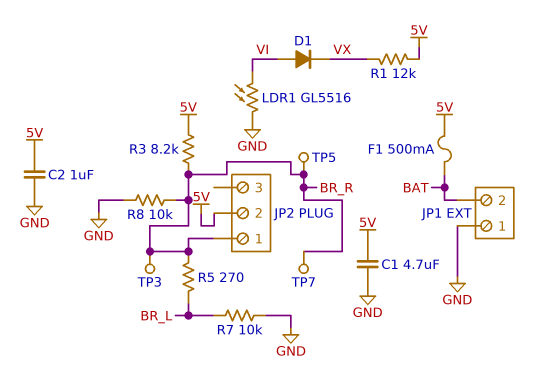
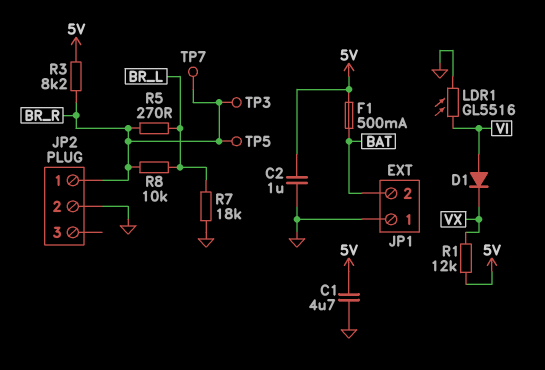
JP2 pin 2: 5V -> GND
R7: 10k (BR_L, GND) -> 18k (BR_L, GND)
R8: 10k (BR_R, GND) -> 10k (BR_L, BR_R)

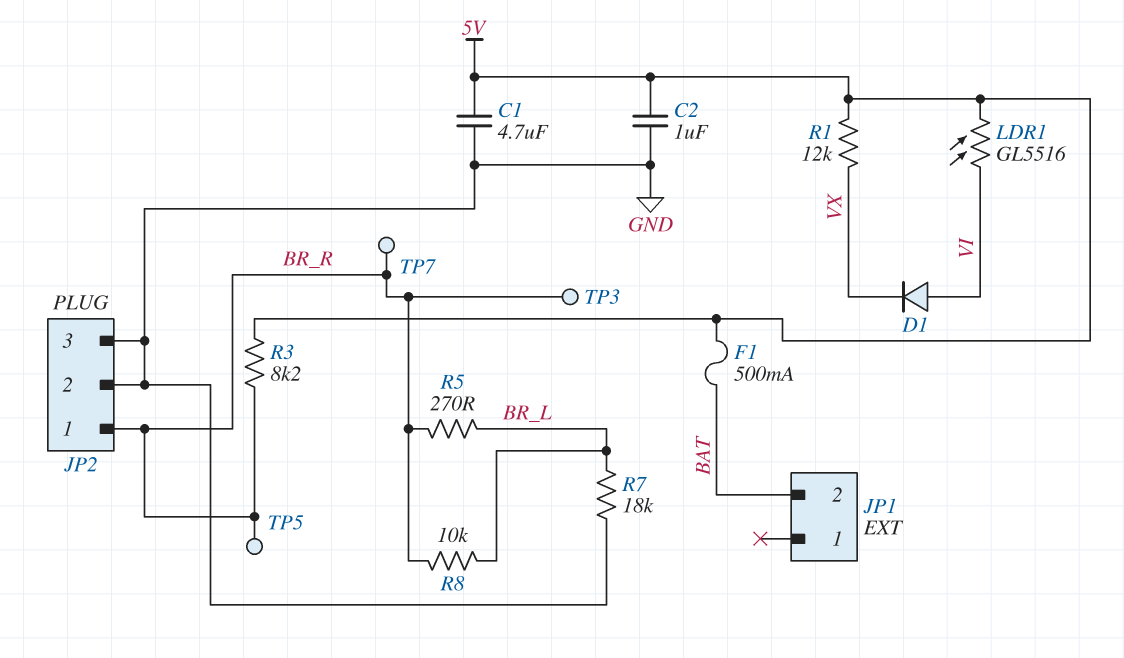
JP1 pin 1: GND -> none
JP2 pin 3: none -> GND
LDR1: GL5516 (GND, VI) -> GL5516 (5V, VI)

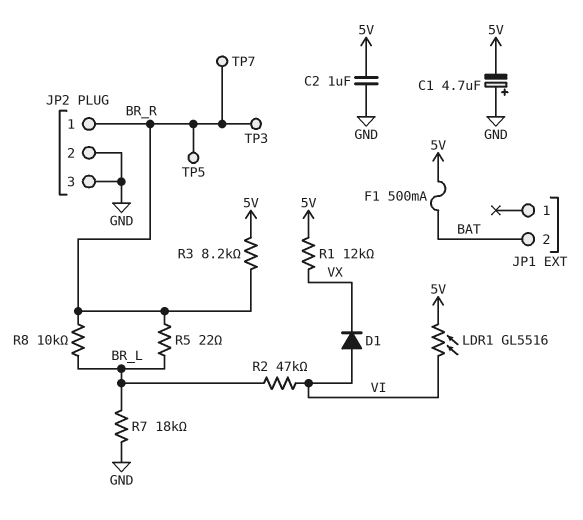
C1: 4.7uF (5V, GND) -> 4.7uF (plus GND, minus 5V)
R2: none -> 47k (BR_L, VI)
R5: 270 (BR_L, BR_R) -> 22 (BR_L, BR_R)

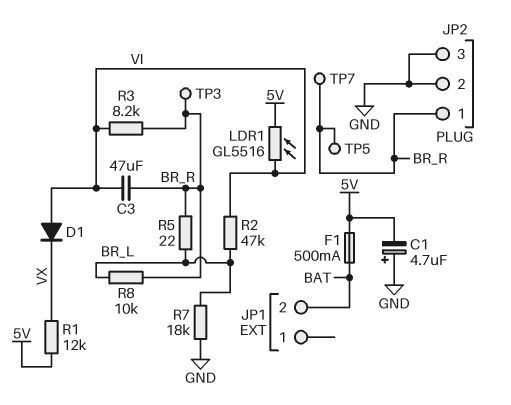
C2: 1uF (5V, GND) -> none
C3: none -> 47uF (BR_R, VI)
R3: 8.2k (5V, BR_R) -> 8.2k (BR_R, VI)

